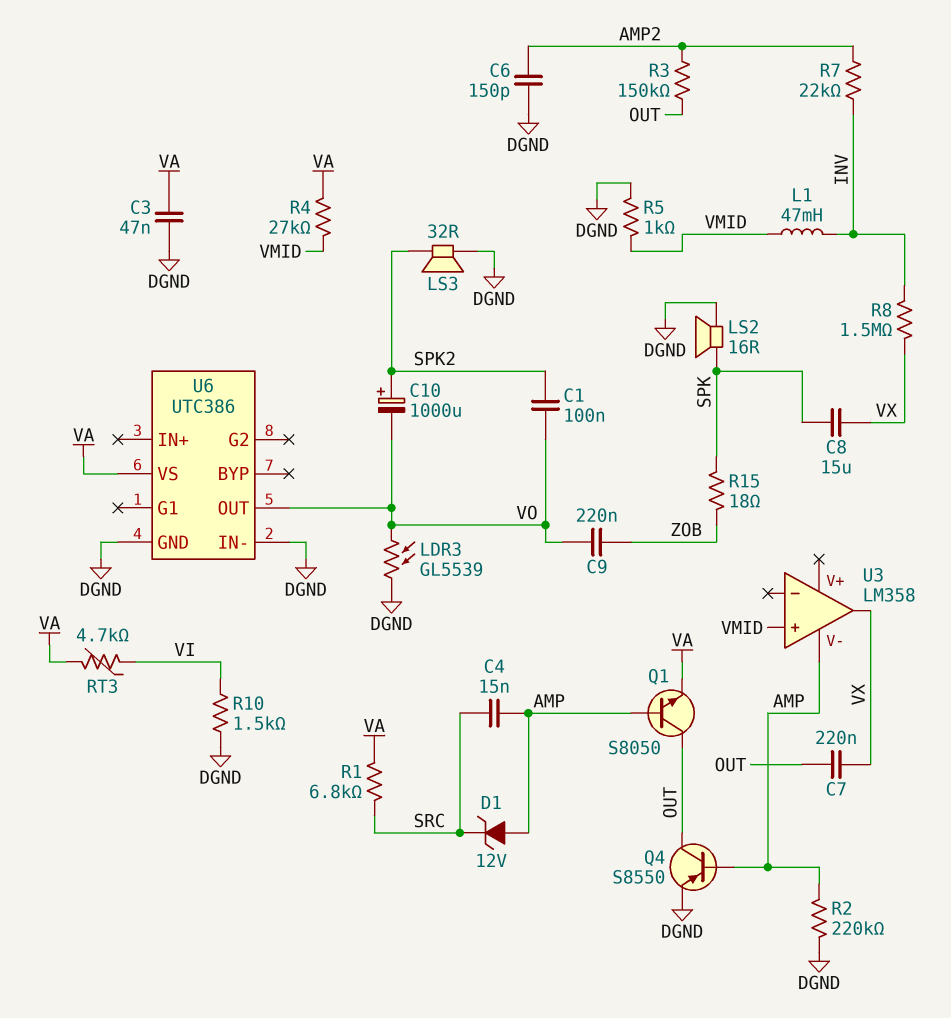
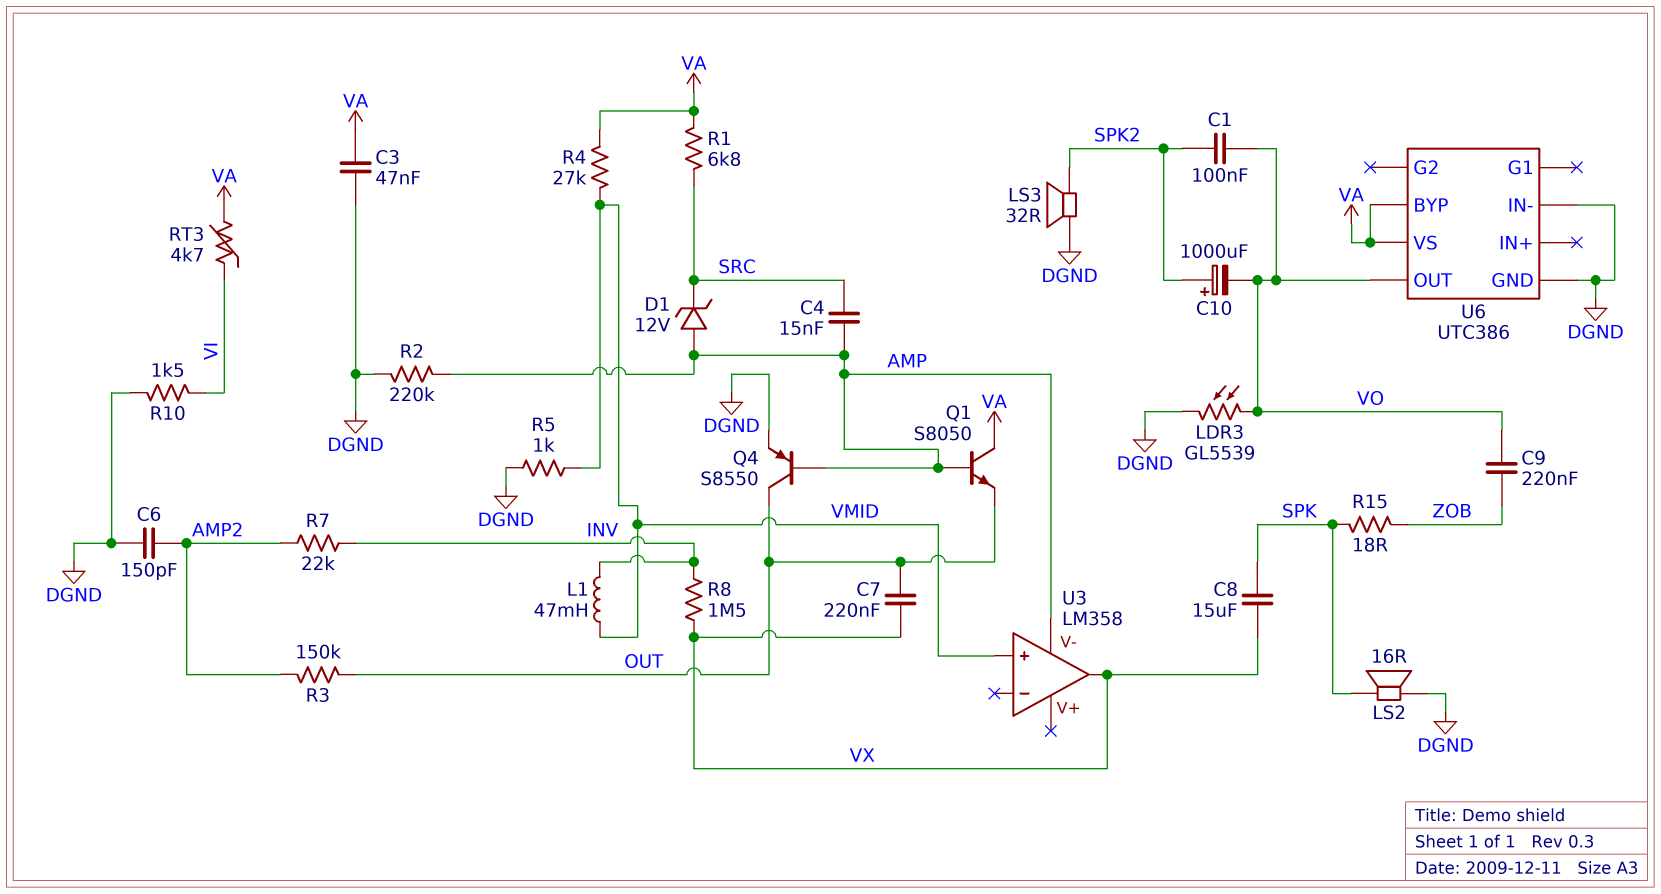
Q1: NPN S8050 (B AMP, C OUT, E VA) -> NPN S8050 (B AMP, C VA, E OUT)
U6 pin BYP: none -> VA

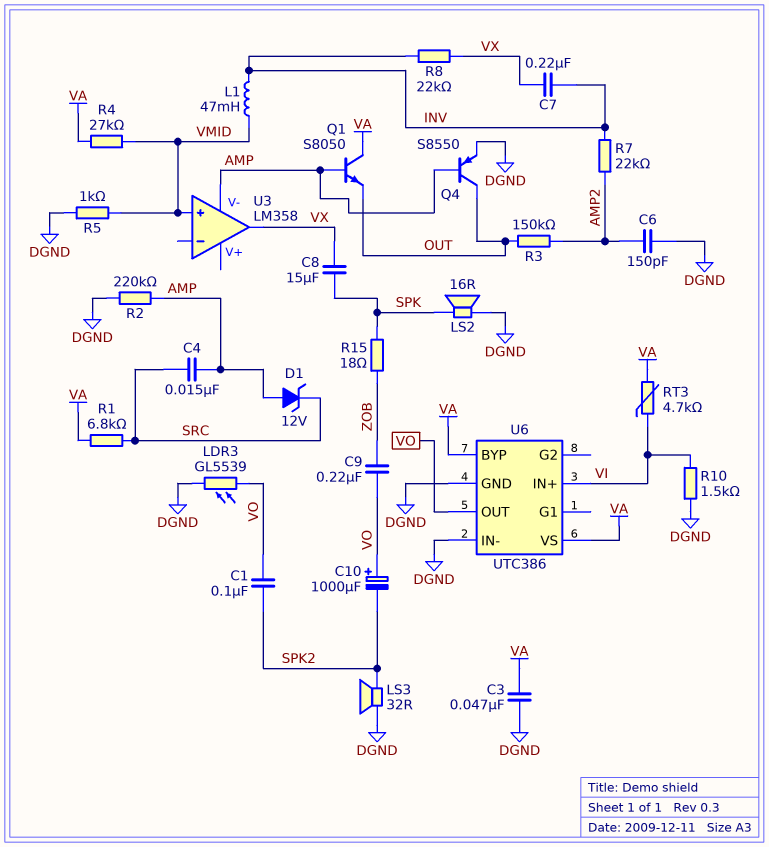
C7: 220nF (OUT, VX) -> 220nF (INV, VX)
C10: 1000uF (plus SPK2, minus VO) -> 1000uF (plus VO, minus SPK2)
R8: 1.5M (INV, VX) -> 22k (INV, VX)
U6 pin IN+: none -> VI

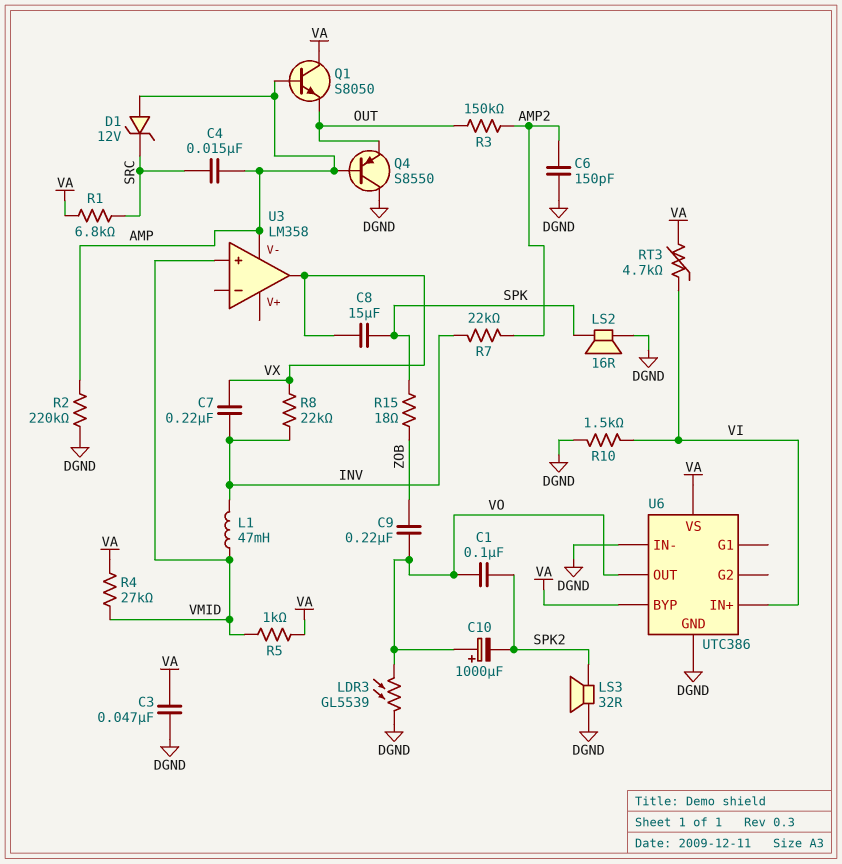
Q4: PNP S8550 (B AMP, C OUT, E DGND) -> PNP S8550 (B AMP, C DGND, E OUT)
R5: 1k (DGND, VMID) -> 1k (VA, VMID)

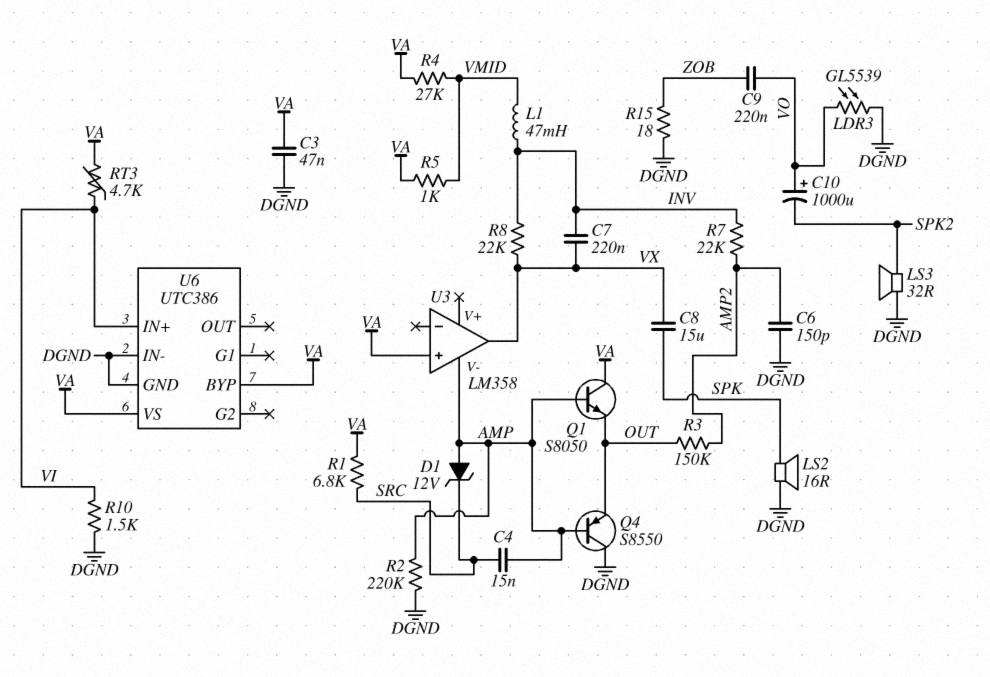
C1: 100nF (SPK2, VO) -> none
R15: 18 (SPK, ZOB) -> 18 (DGND, ZOB)
U3 pin in+: VMID -> VA
U6 pin OUT: VO -> none

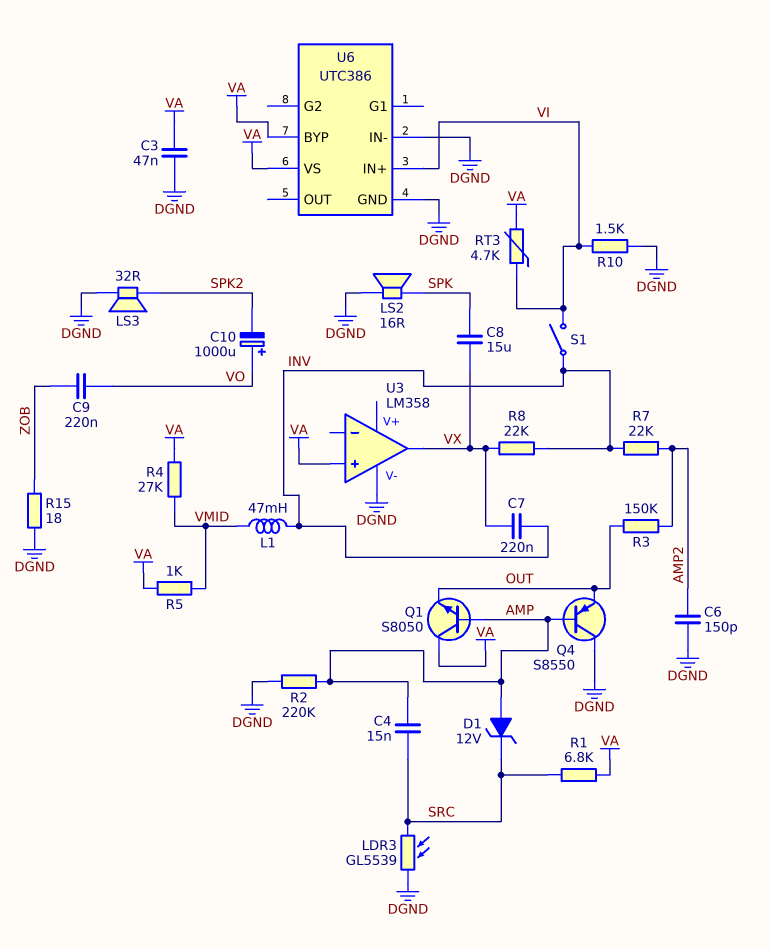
LDR3: GL5539 (DGND, VO) -> GL5539 (DGND, SRC)
S1: none -> switch (INV, VI)
U3 pin V-: AMP -> DGND

